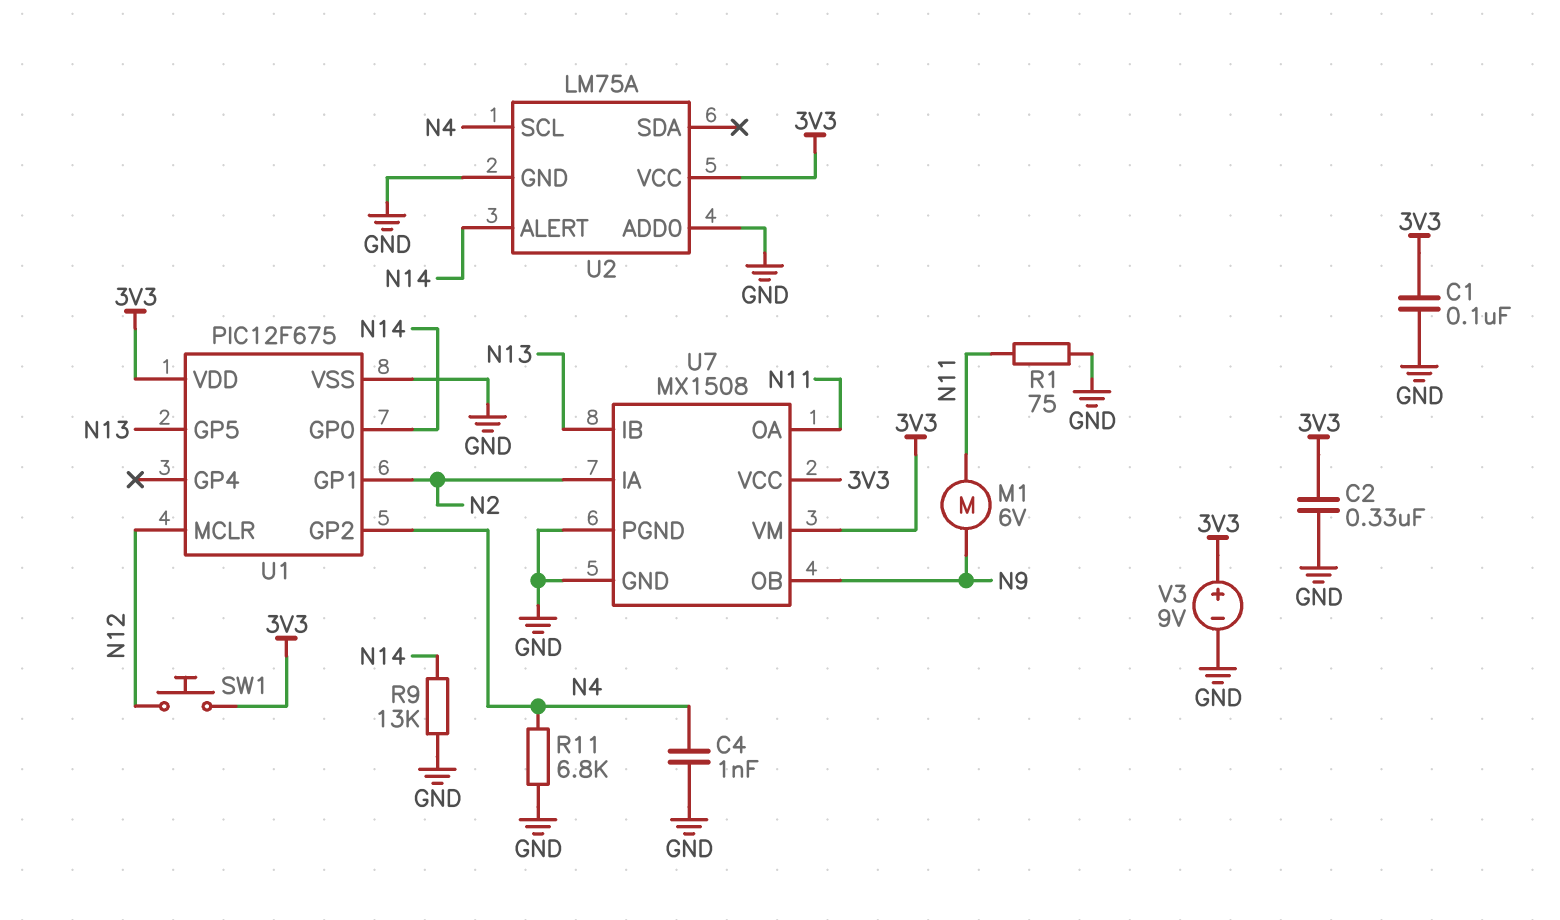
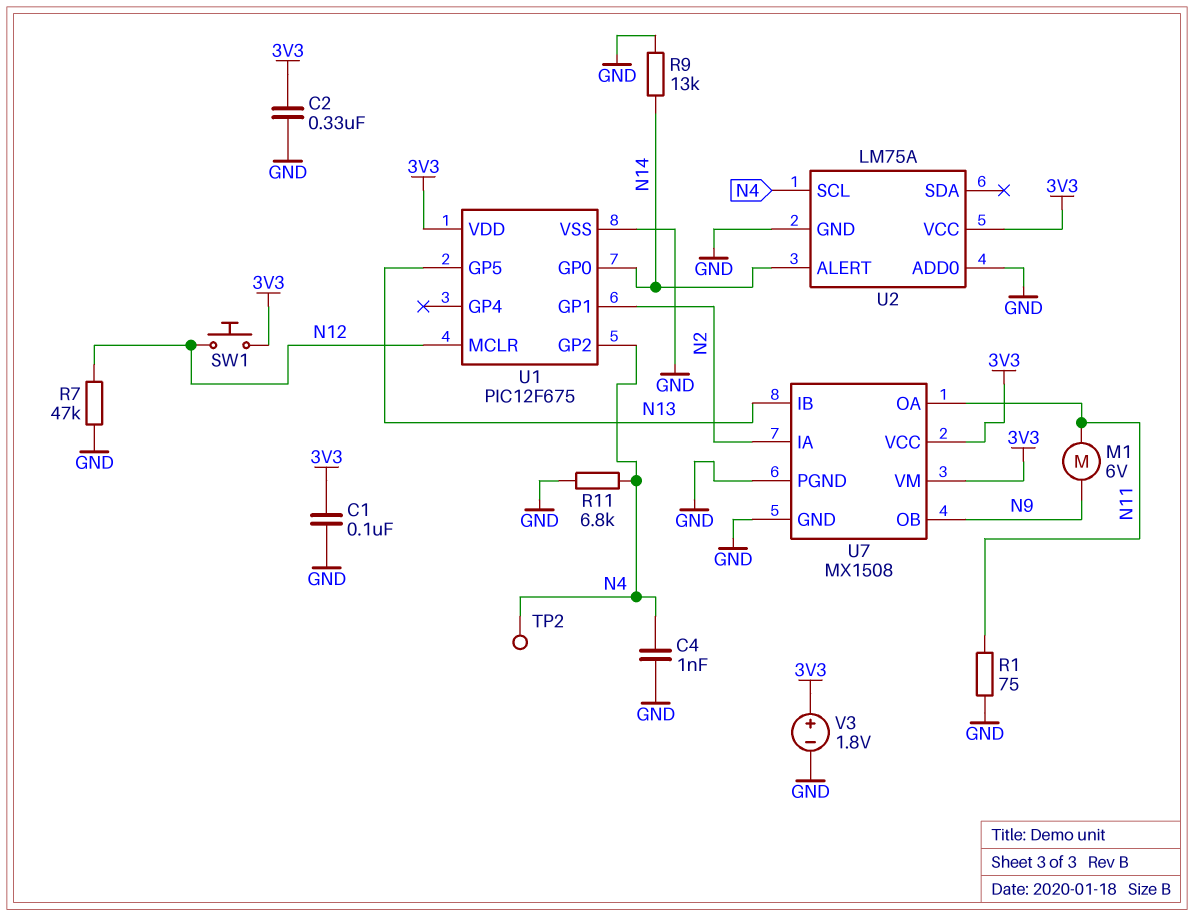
R7: none -> 47k (GND, N12)
TP2: none -> test point (N4)
V3: 9V (plus 3V3, minus GND) -> 1.8V (plus 3V3, minus GND)

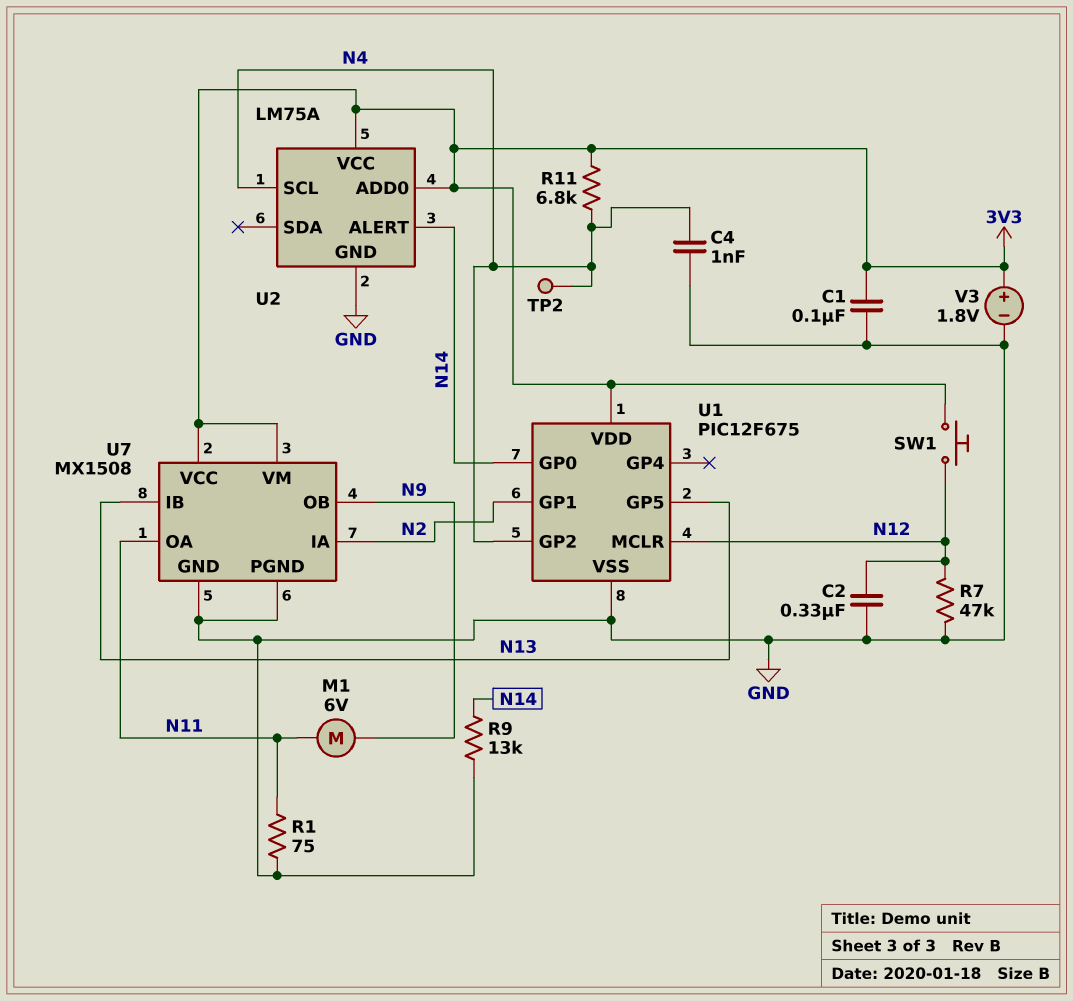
C2: 330nF (3V3, GND) -> 330nF (GND, N12)
R11: 6.8k (GND, N4) -> 6.8k (3V3, N4)
U2 pin ADD0: GND -> 3V3

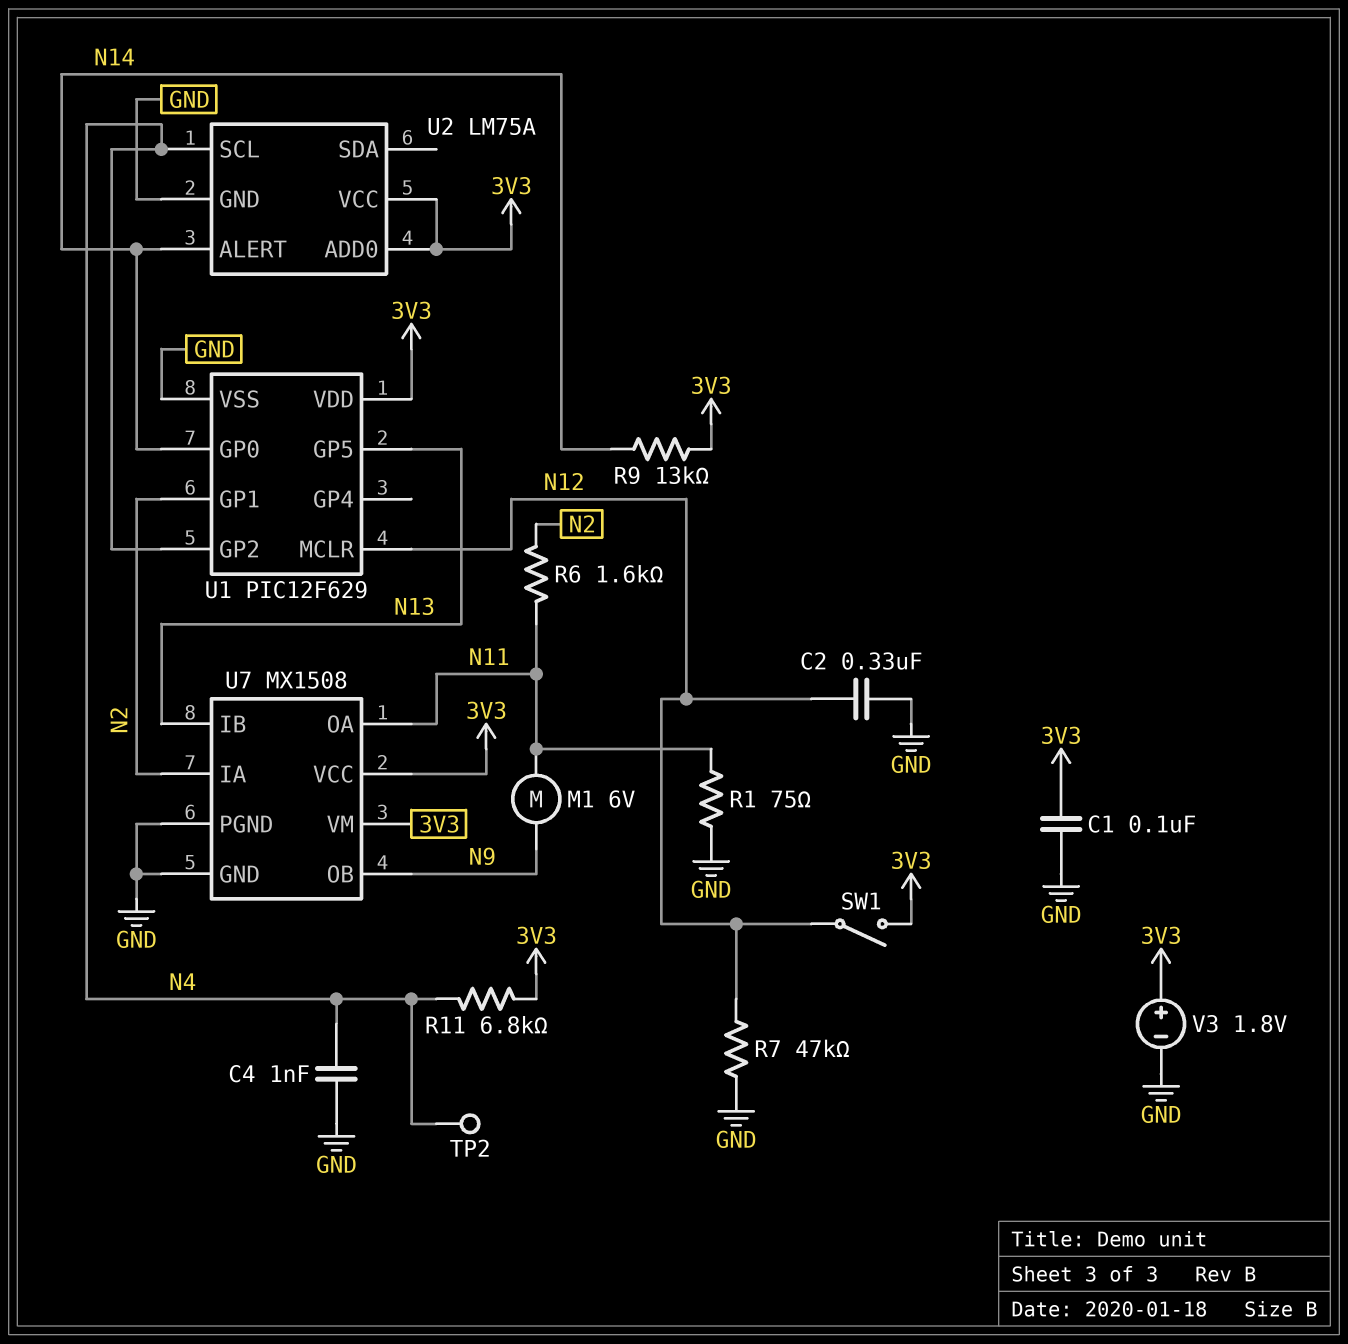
R6: none -> 1.6k (N2, N11)
R9: 13k (GND, N14) -> 13k (3V3, N14)
SW1: button (3V3, N12) -> switch (3V3, N12)
U1: PIC12F675 -> PIC12F629

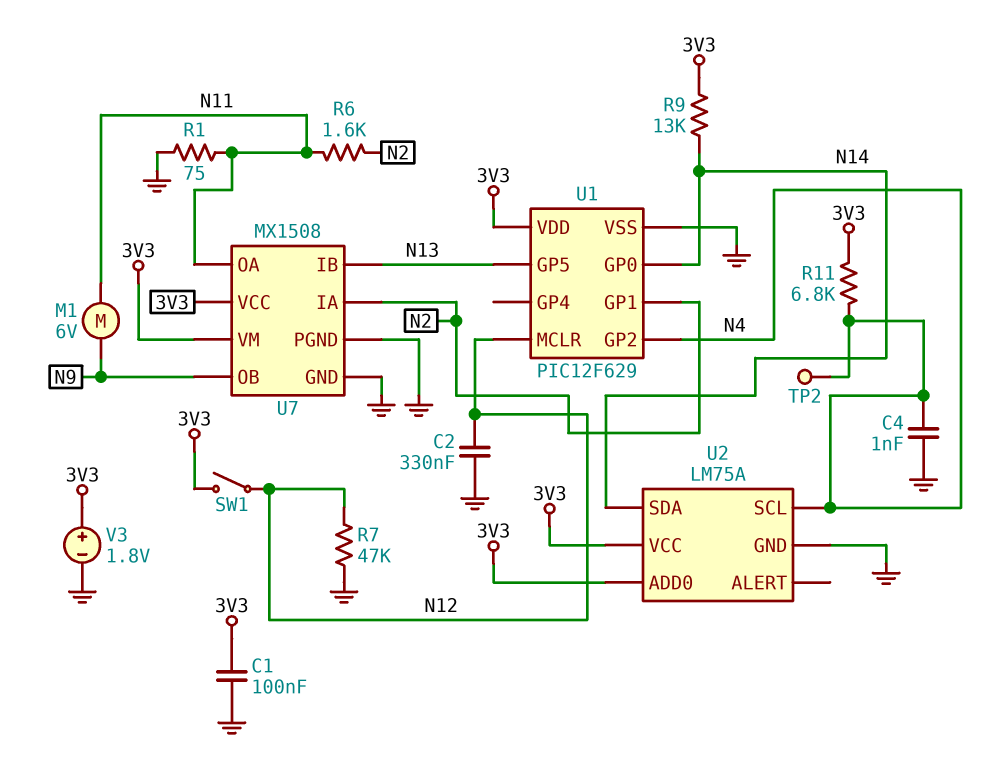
U2 pin ALERT: N14 -> none
U2 pin SDA: none -> N14

